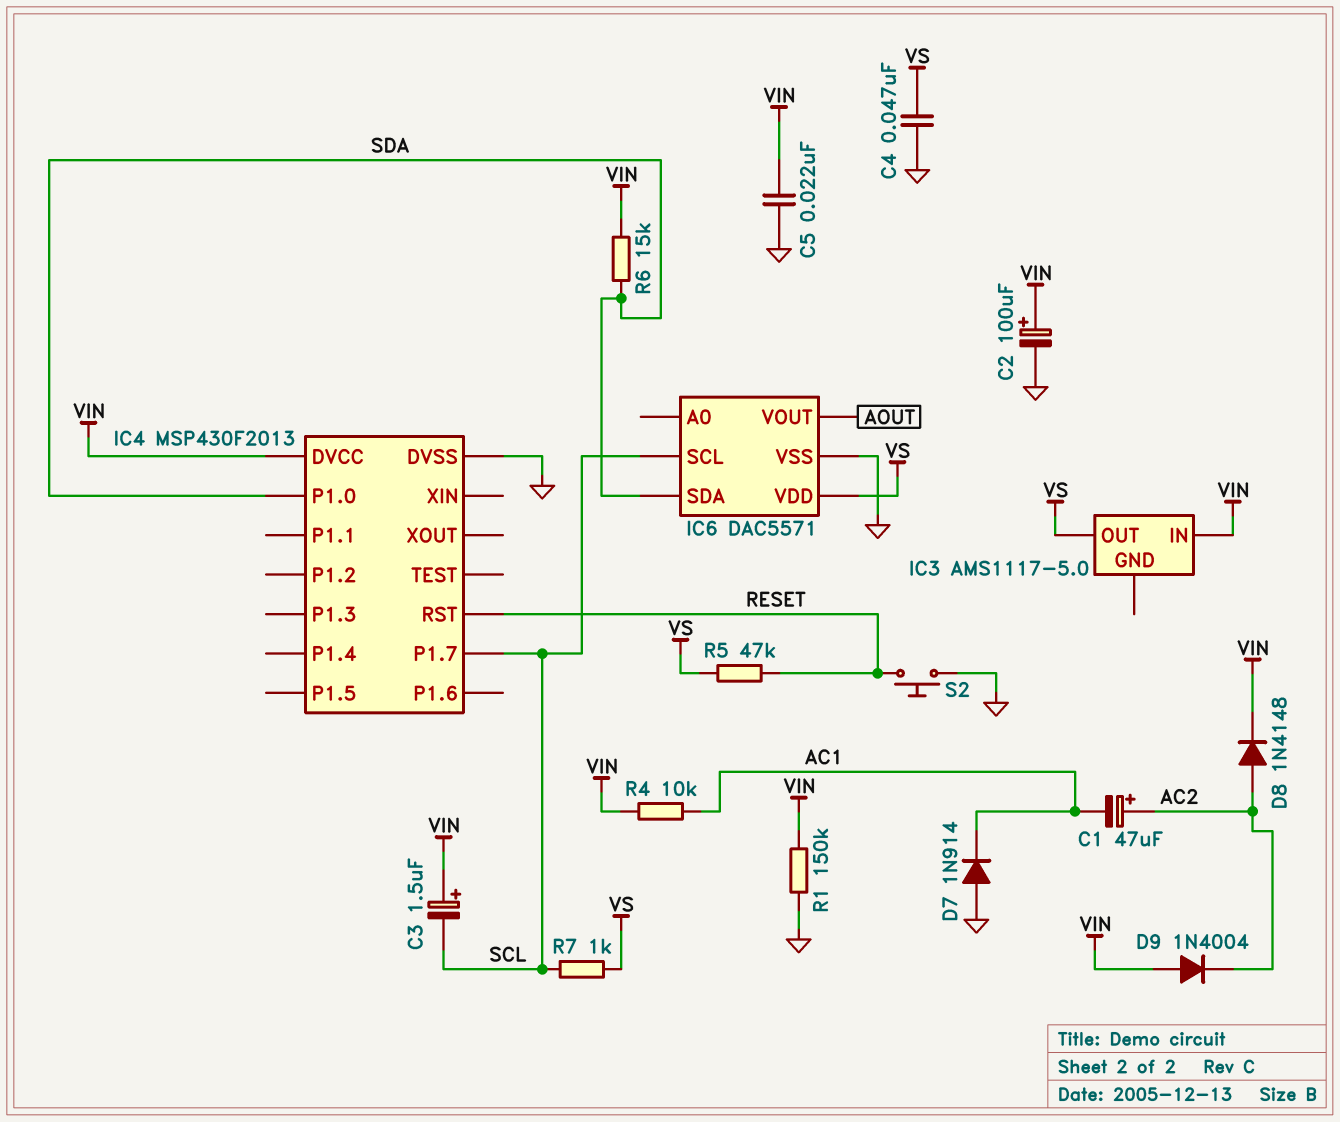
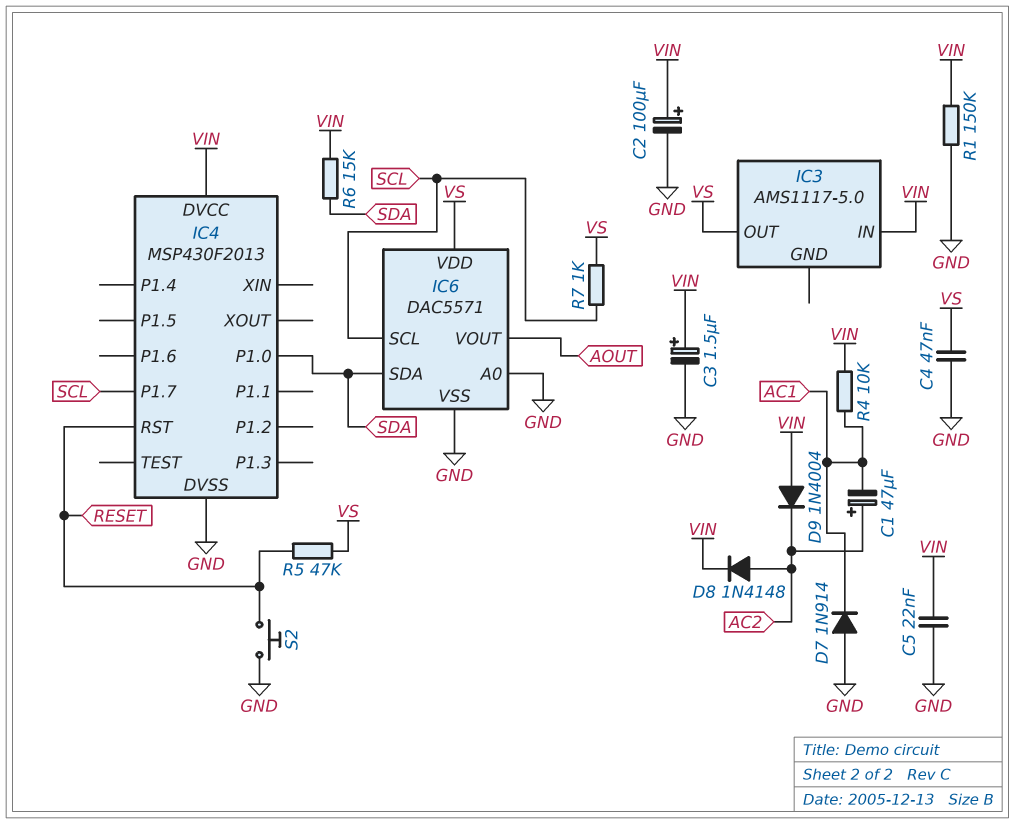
C3: 1.5uF (plus VIN, minus SCL) -> 1.5uF (plus VIN, minus GND)
IC6 pin A0: none -> GND

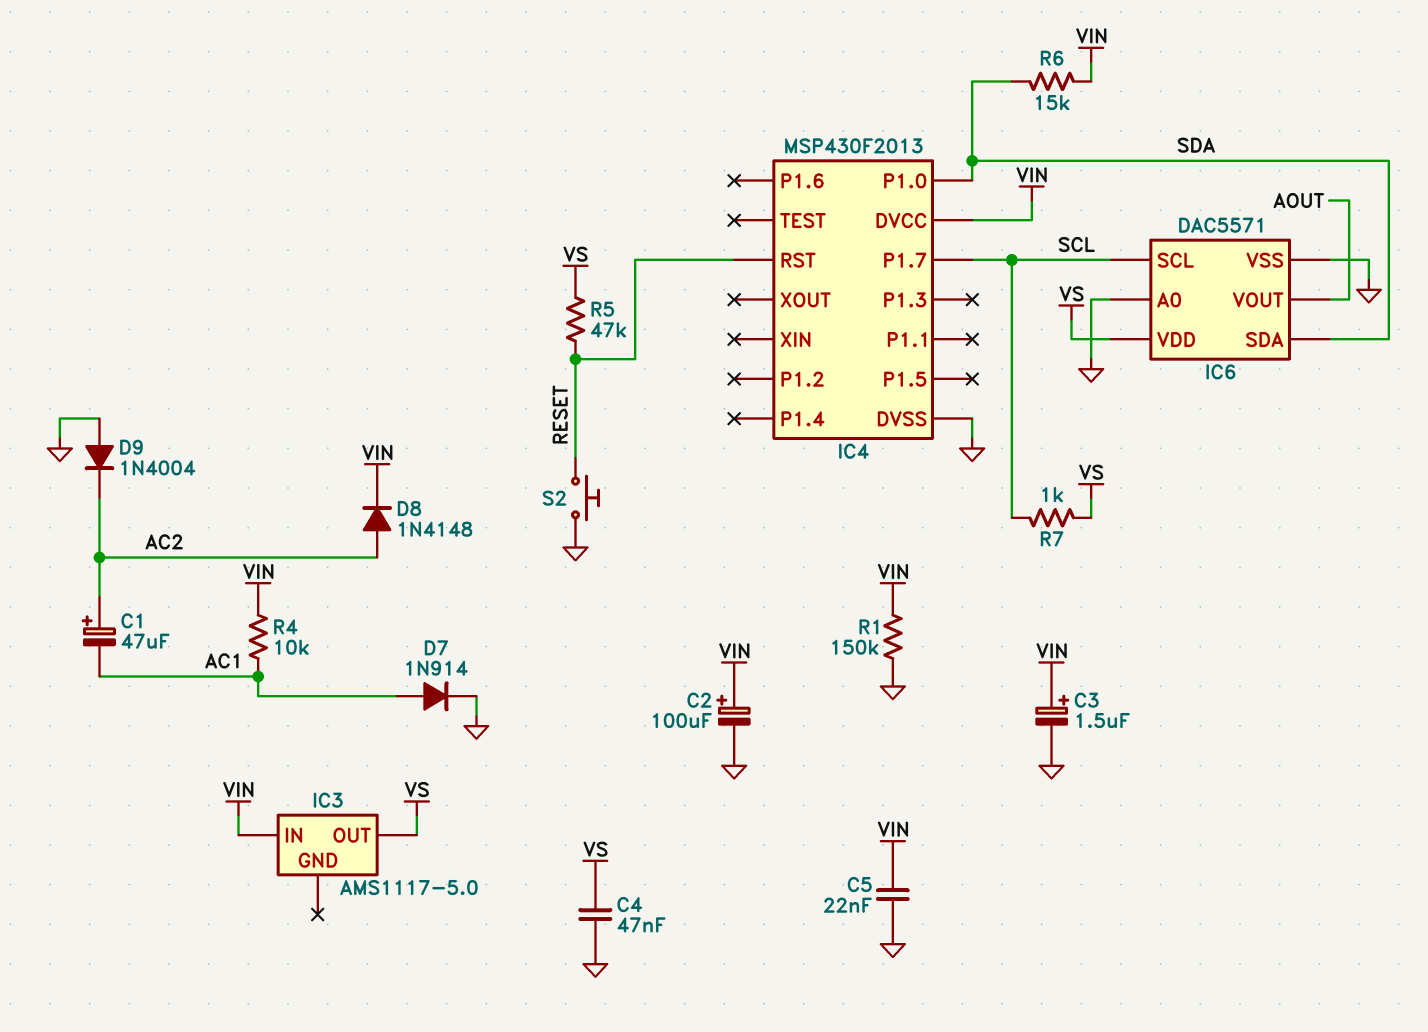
D7: diode 1N914 (A GND, K AC1) -> diode 1N914 (A AC1, K GND)
D9: diode 1N4004 (A VIN, K AC2) -> diode 1N4004 (A GND, K AC2)

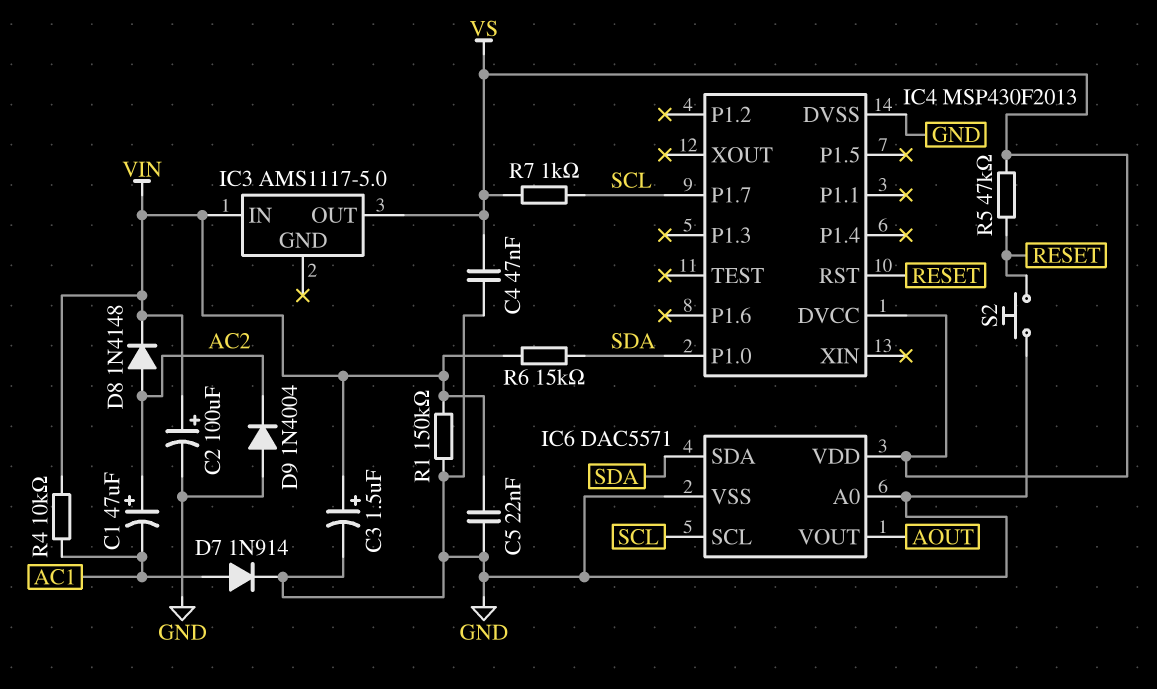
IC4 pin DVCC: VIN -> VS

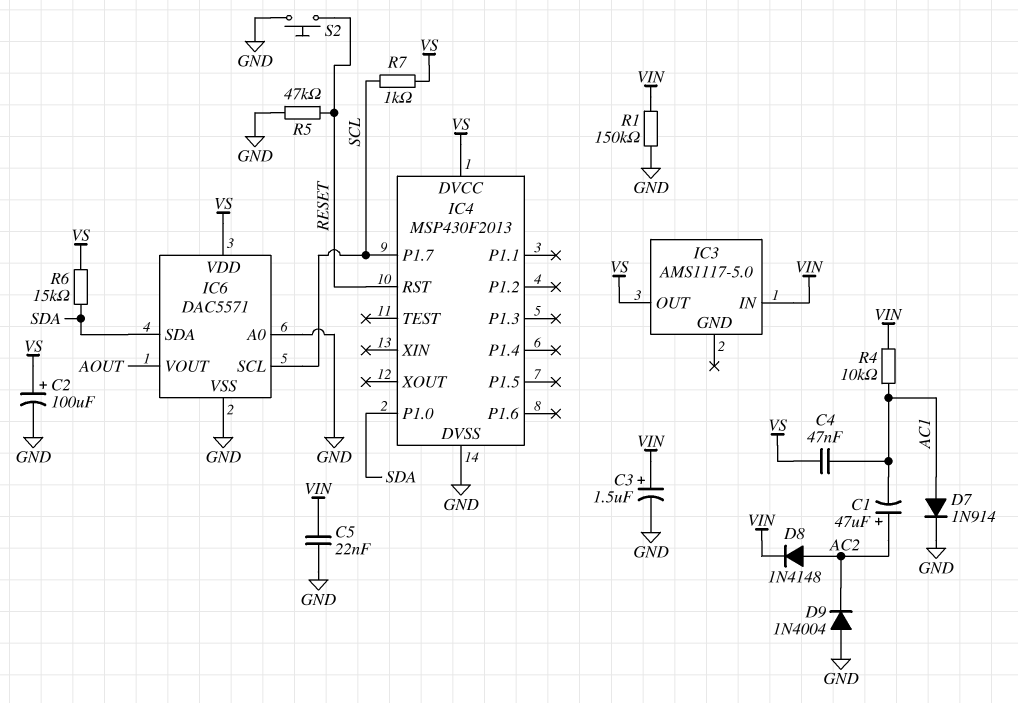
C2: 100uF (plus VIN, minus GND) -> 100uF (plus VS, minus GND)
C4: 47nF (GND, VS) -> 47nF (AC1, VS)
R5: 47k (RESET, VS) -> 47k (GND, RESET)
R6: 15k (SDA, VIN) -> 15k (SDA, VS)

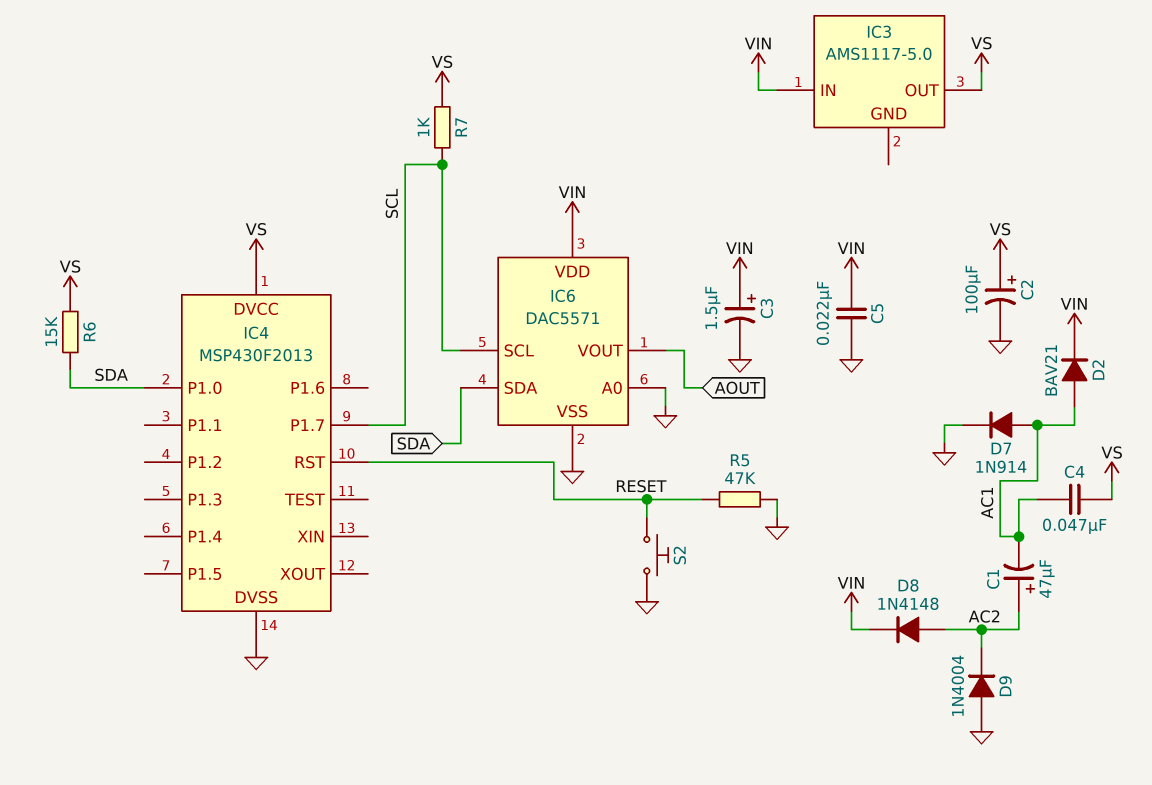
D2: none -> diode BAV21 (A AC1, K VIN)
IC6 pin VDD: VS -> VIN
R1: 150k (GND, VIN) -> none
R4: 10k (AC1, VIN) -> none

